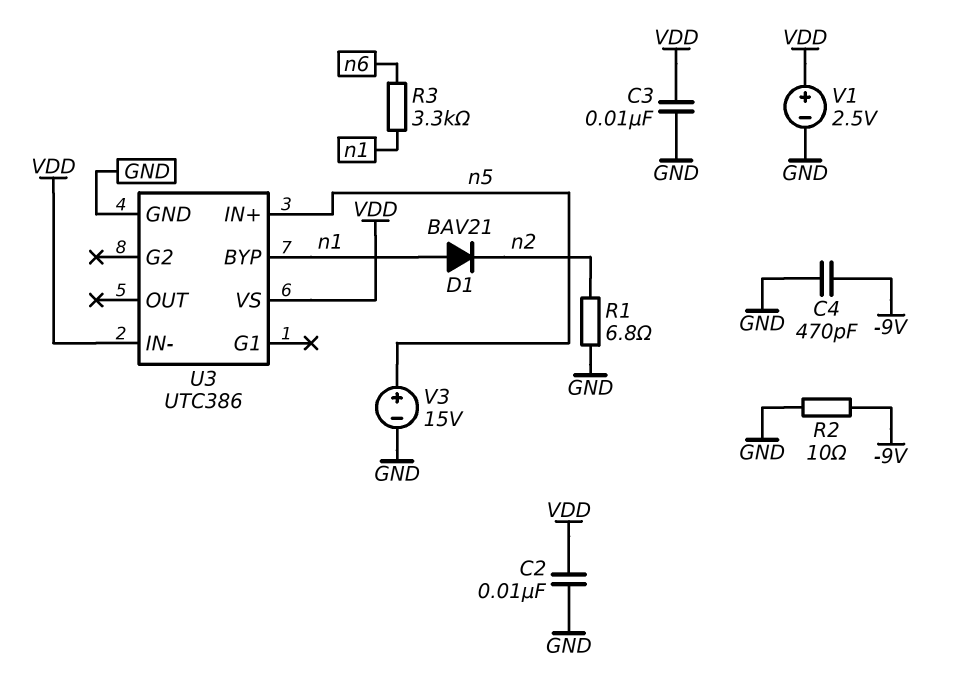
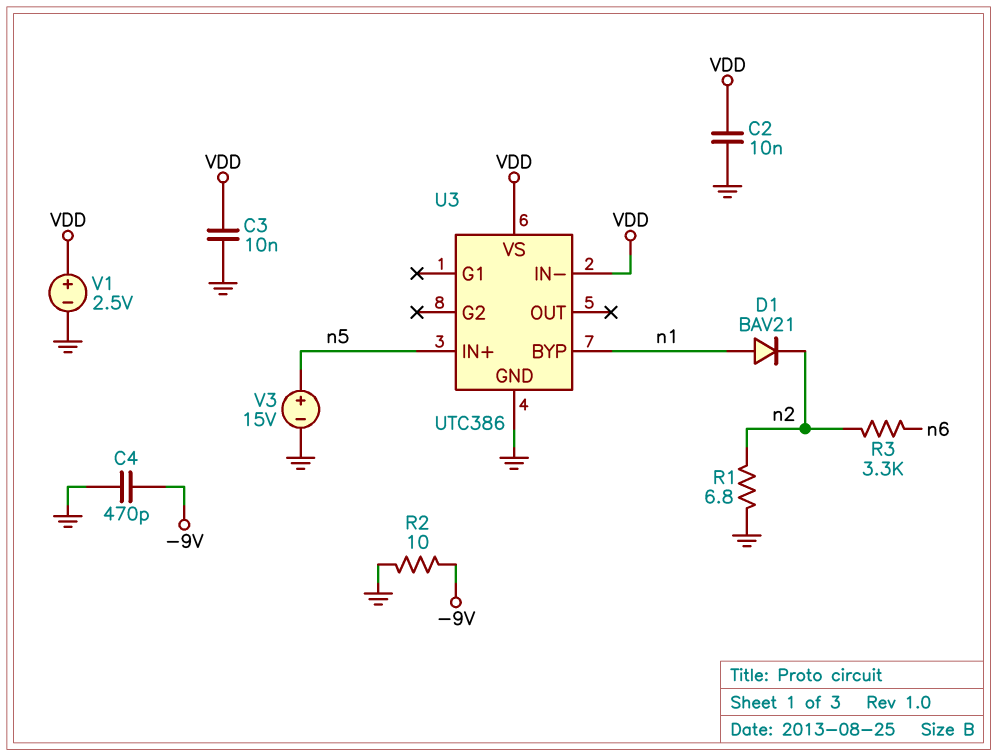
R3: 3.3k (n1, n6) -> 3.3k (n2, n6)

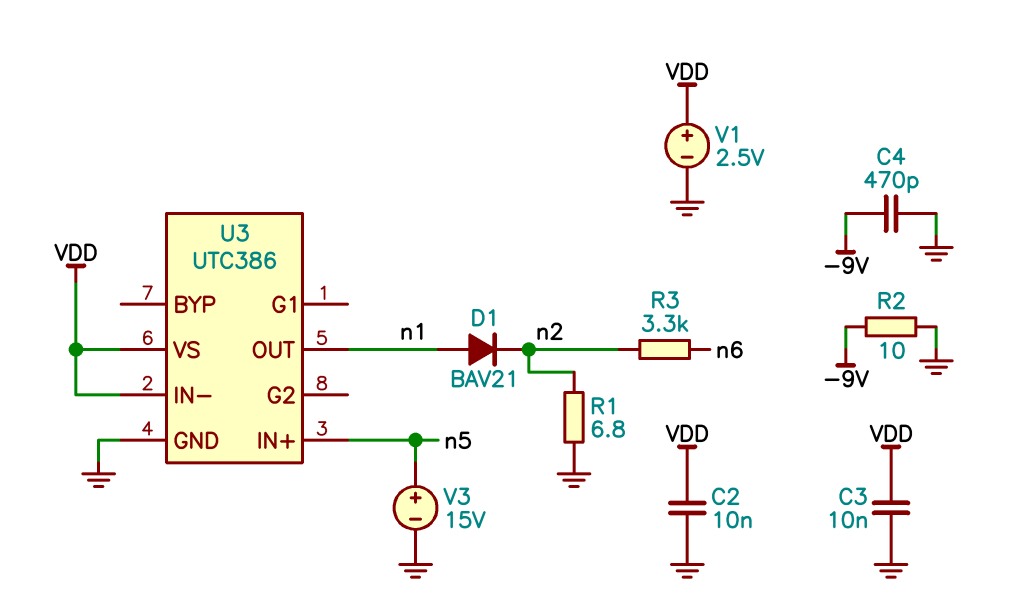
U3 pin BYP: n1 -> none
U3 pin OUT: none -> n1

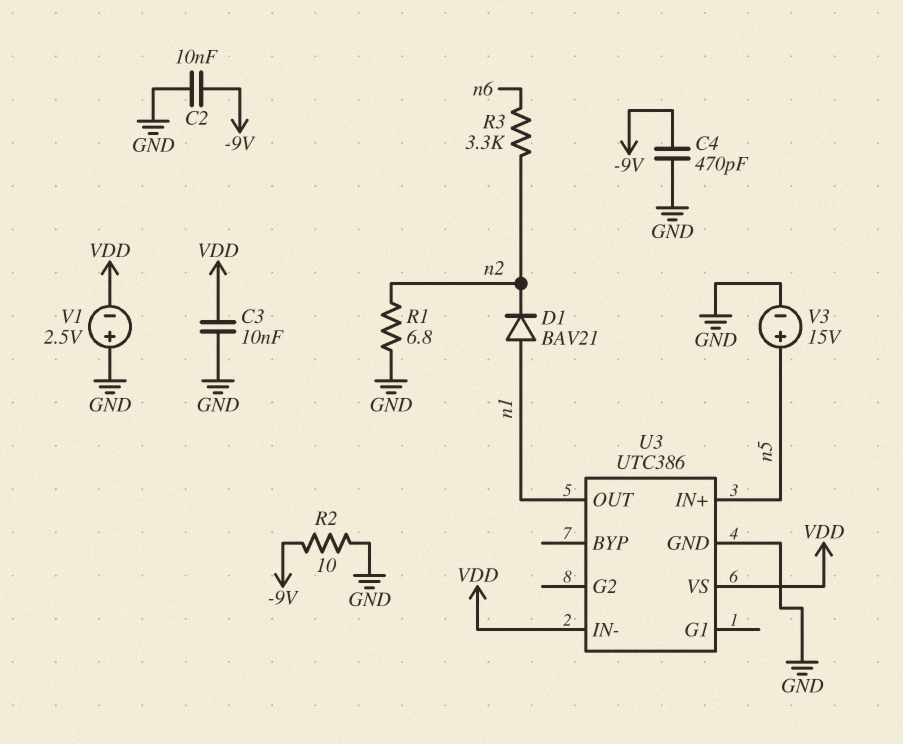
C2: 10nF (GND, VDD) -> 10nF (-9V, GND)
V1: 2.5V (plus VDD, minus GND) -> 2.5V (plus GND, minus VDD)

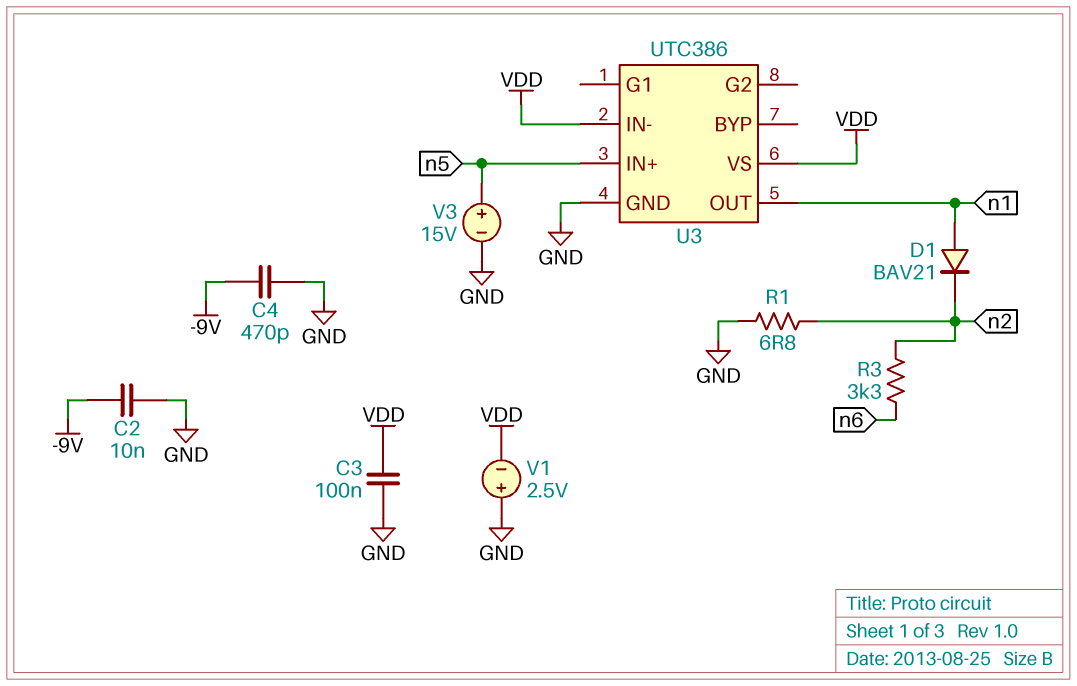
C3: 10nF (GND, VDD) -> 100nF (GND, VDD)
R2: 10 (-9V, GND) -> none

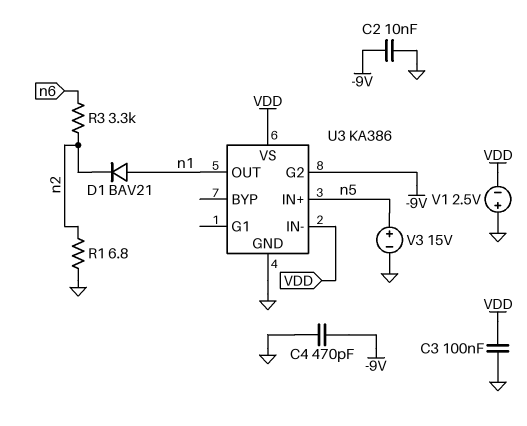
U3: UTC386 -> KA386
U3 pin G2: none -> -9V

